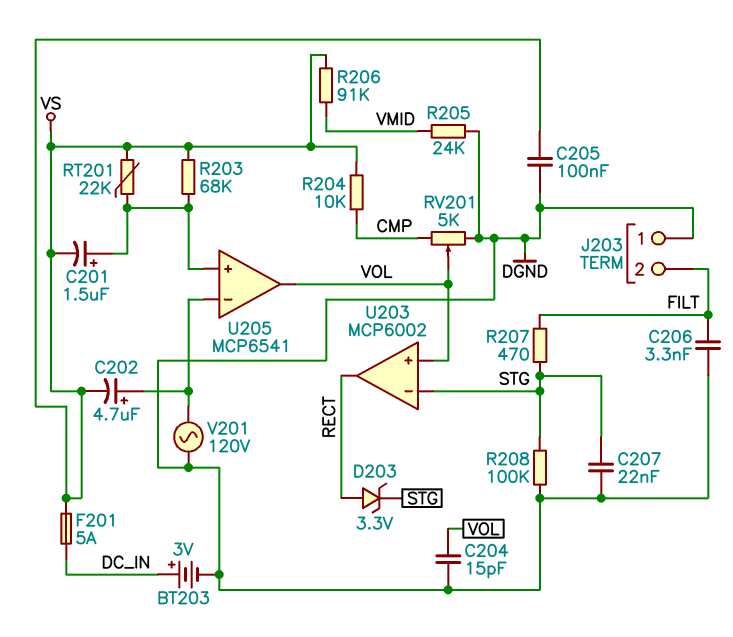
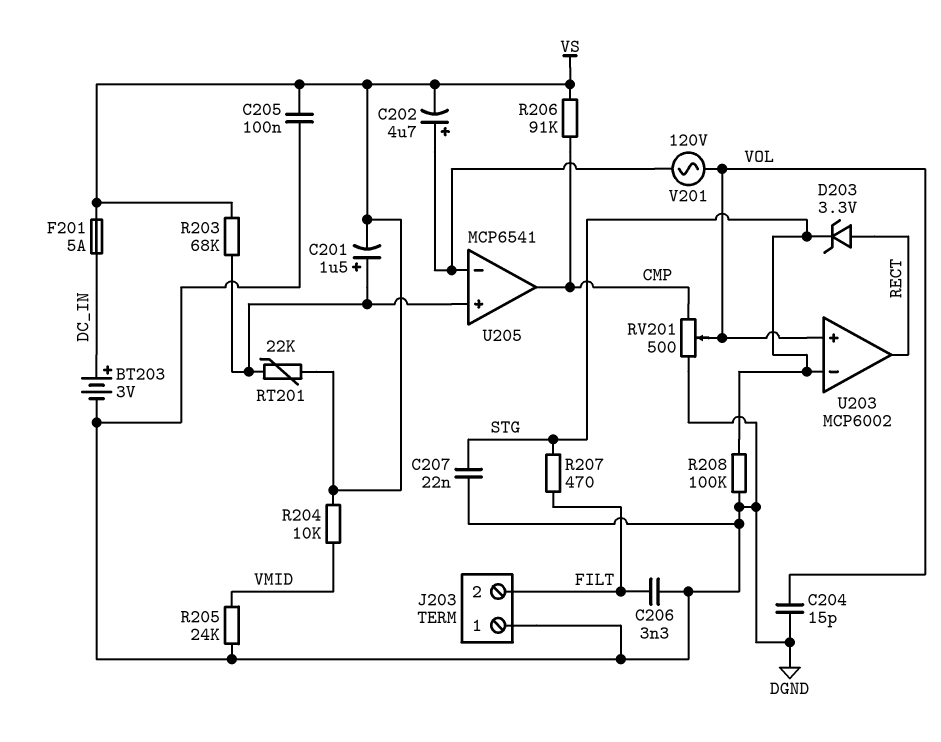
R204: 10k (CMP, VS) -> 10k (VMID, VS)
R206: 91k (VMID, VS) -> 91k (CMP, VS)
RV201: 5k (CMP, DGND, wiper VOL) -> 500 (CMP, DGND, wiper VOL)
U205 pin out: VOL -> CMP
V201: AC 120V (DGND, U205/in-) -> AC 120V (U205/in-, VOL)

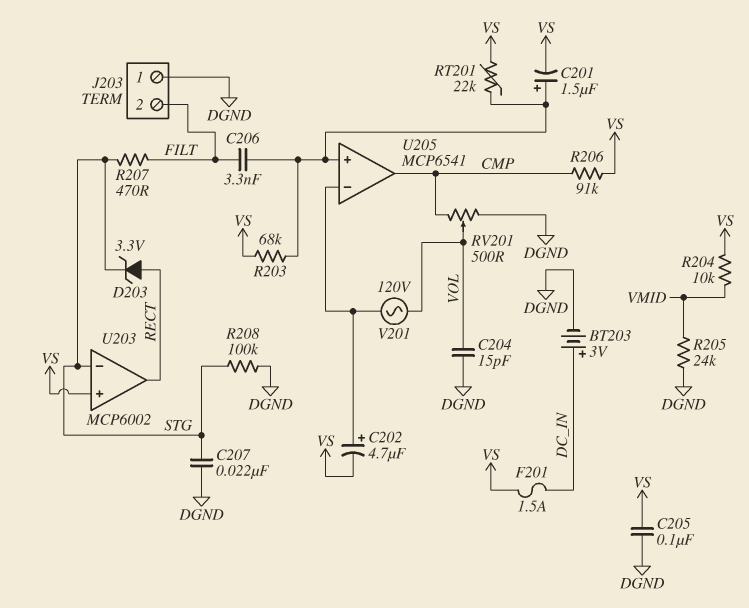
C206: 3.3nF (DGND, FILT) -> 3.3nF (FILT, U205/in+)
F201: 5A (DC_IN, VS) -> 1.5A (DC_IN, VS)
U203 pin in+: VOL -> VS

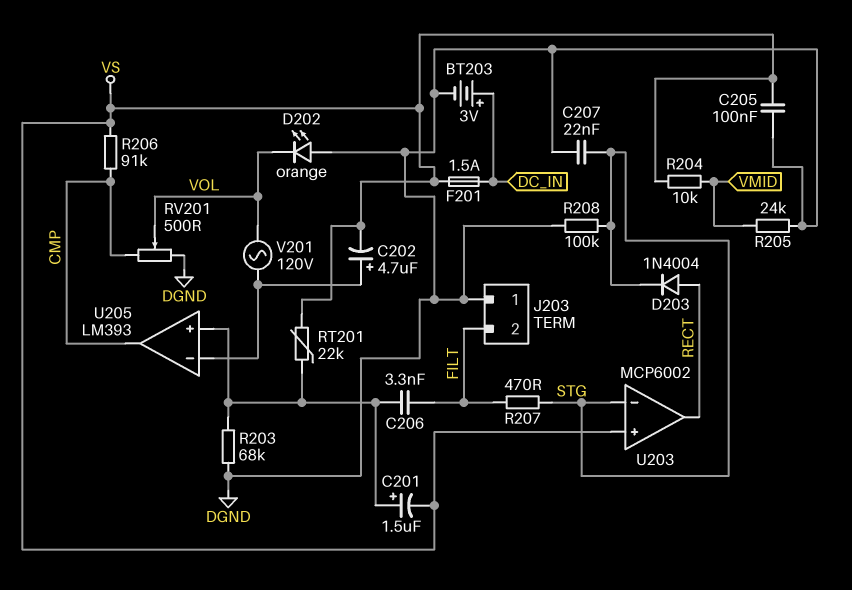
C204: 15pF (DGND, VOL) -> none
D202: none -> LED orange (A DGND, K VOL)
D203: zener 3.3V (A RECT, K STG) -> diode 1N4004 (A RECT, K STG)
R203: 68k (U205/in+, VS) -> 68k (DGND, U205/in+)
U205: MCP6541 -> LM393

